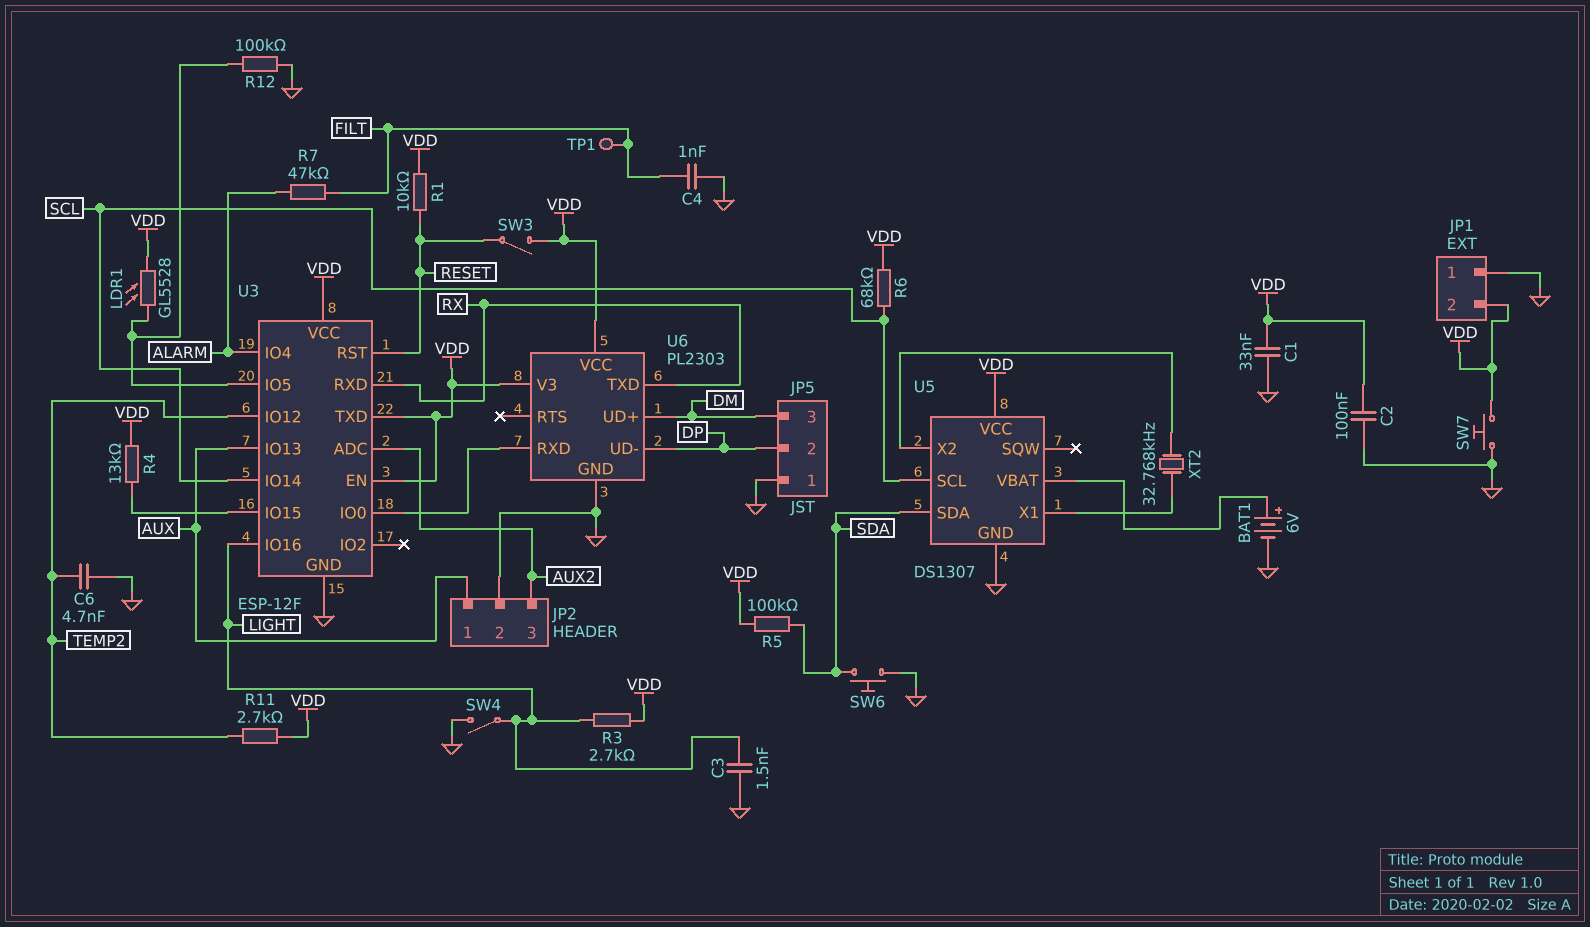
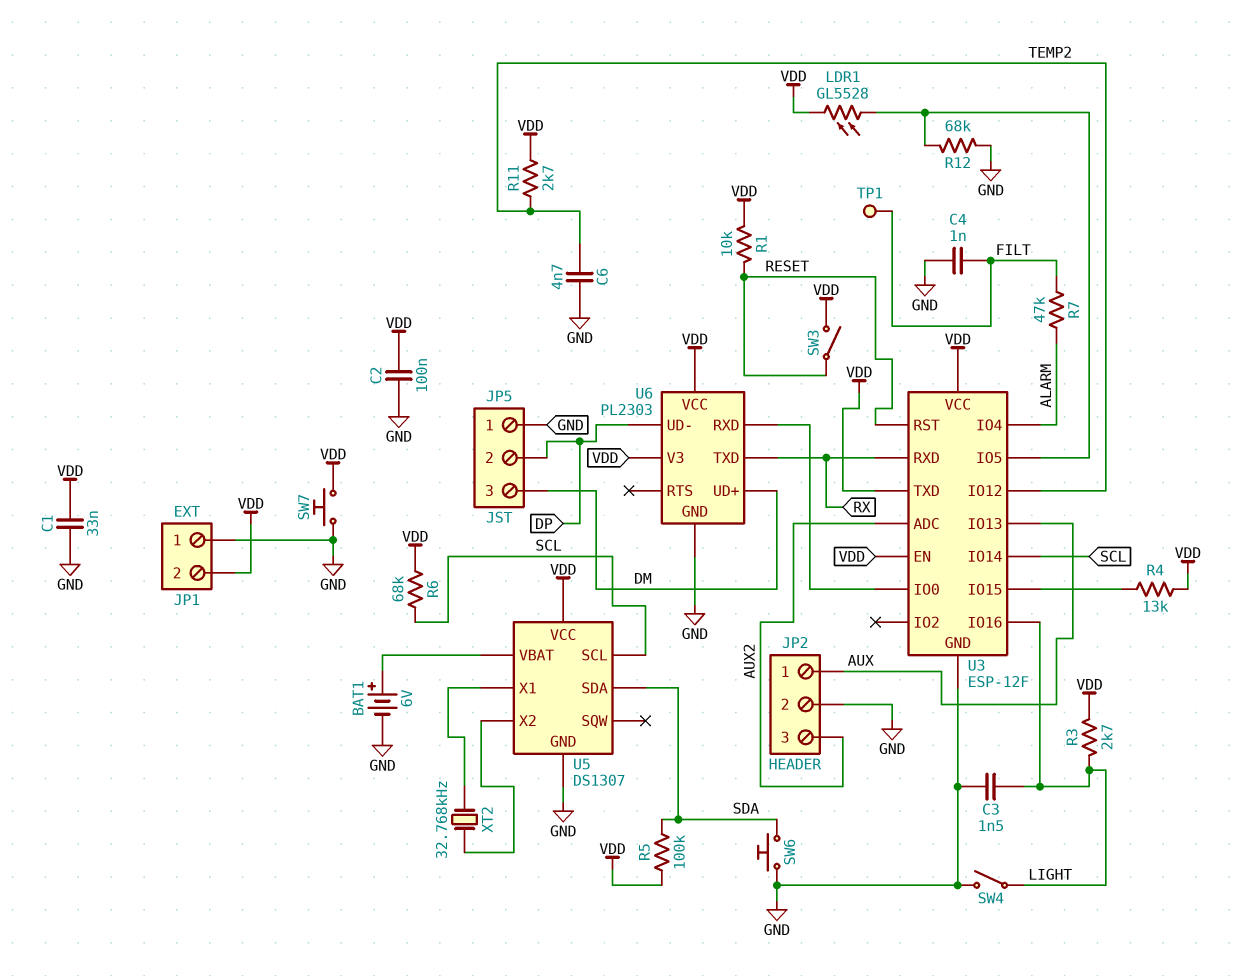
R12: 100k (GND, U3/IO5) -> 68k (GND, U3/IO5)

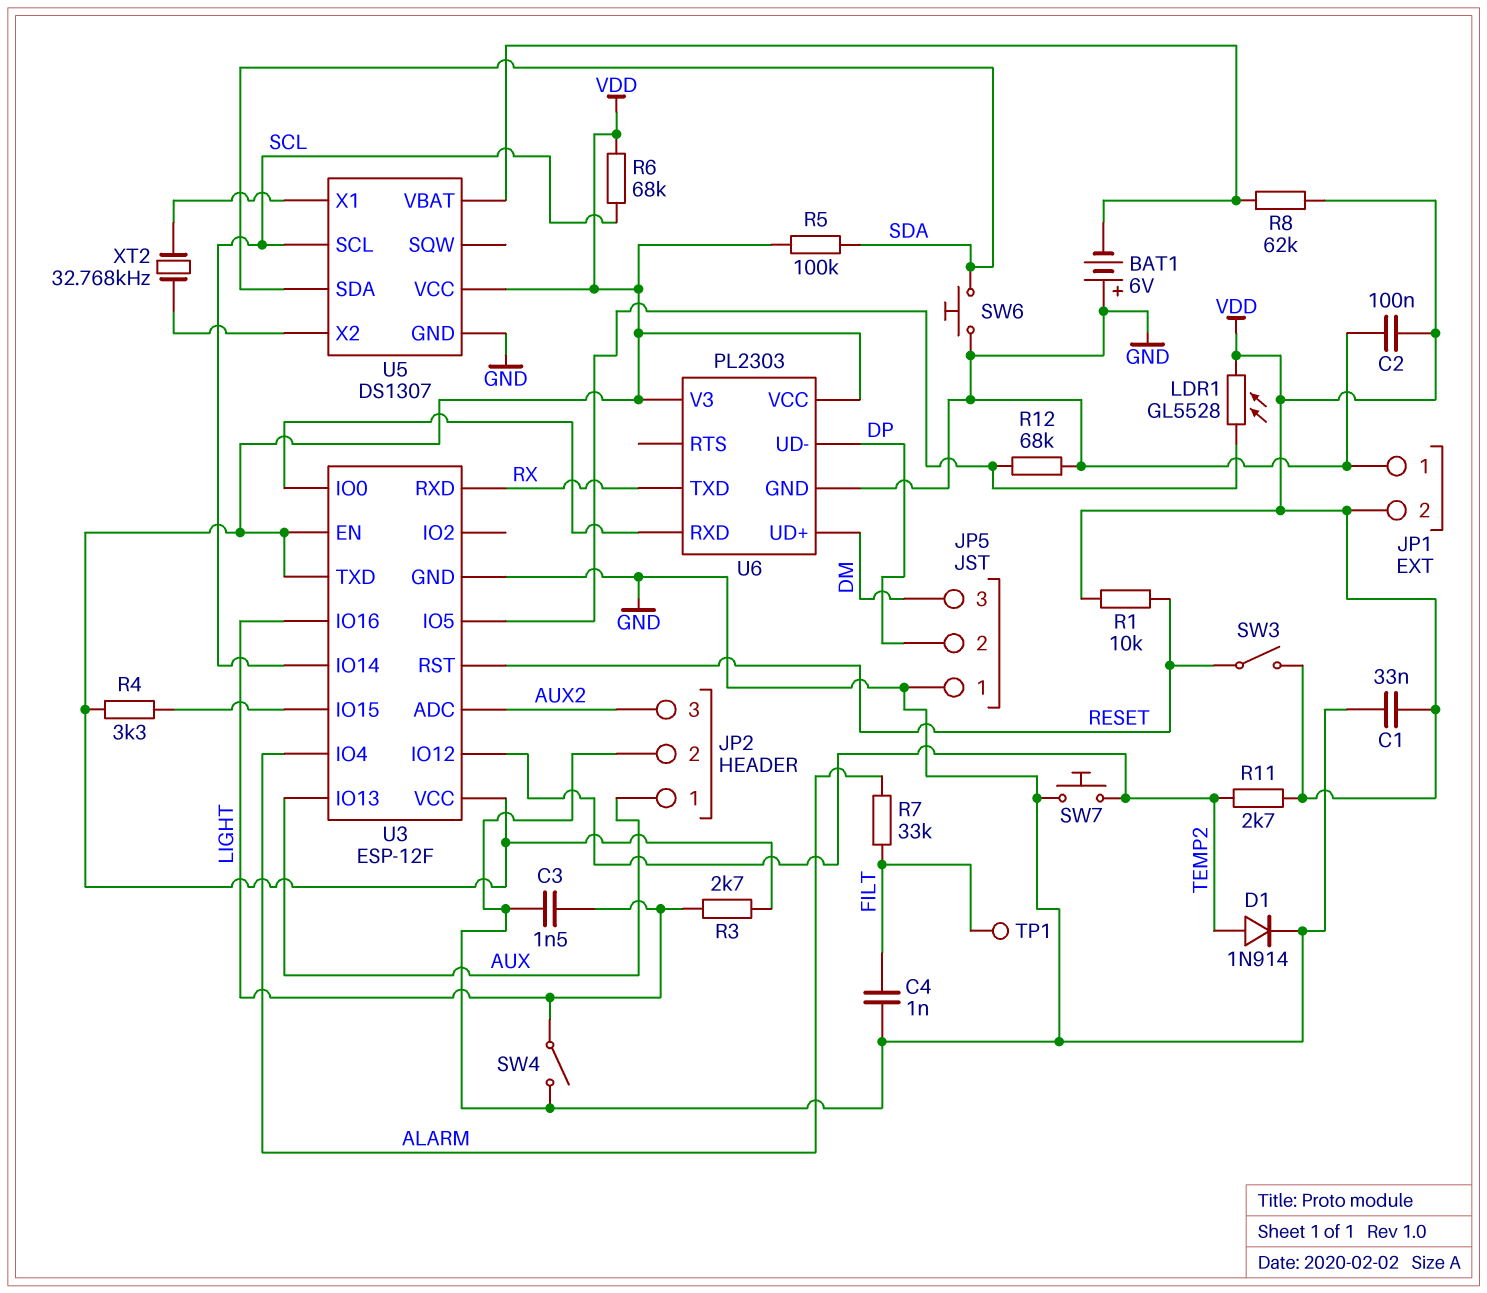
BAT1: 6V (plus U5/VBAT, minus GND) -> 6V (plus GND, minus U5/VBAT)
C6: 4.7nF (GND, TEMP2) -> none
D1: none -> diode 1N914 (A TEMP2, K GND)
R4: 13k (U3/IO15, VDD) -> 3.3k (U3/IO15, VDD)
R7: 47k (ALARM, FILT) -> 33k (ALARM, FILT)
R8: none -> 62k (U5/VBAT, VDD)
SW7: button (GND, VDD) -> button (GND, TEMP2)

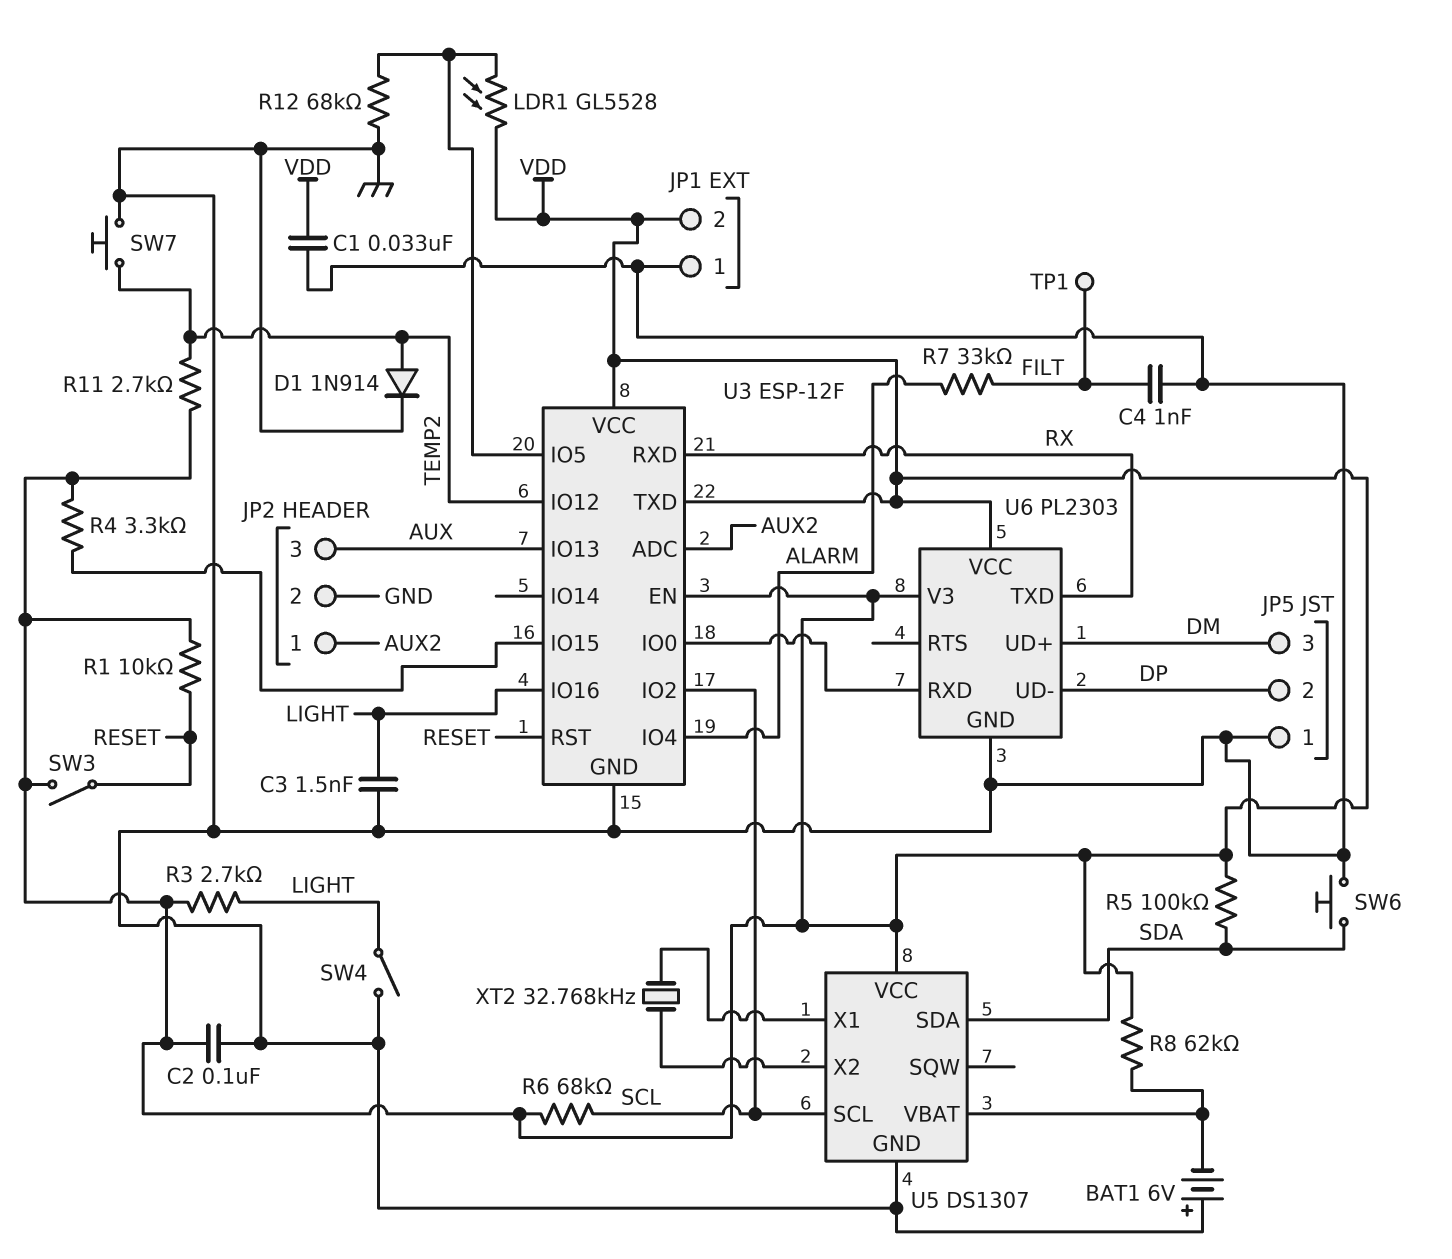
JP2 pin 1: AUX -> AUX2
JP2 pin 3: AUX2 -> AUX
U3 pin IO2: none -> SCL
U3 pin IO14: SCL -> none

